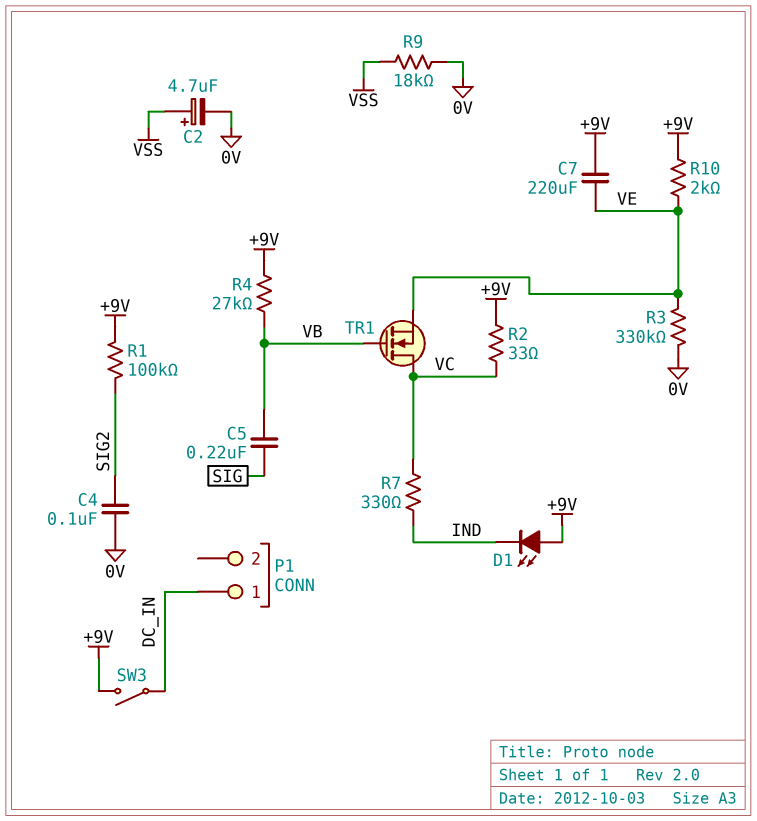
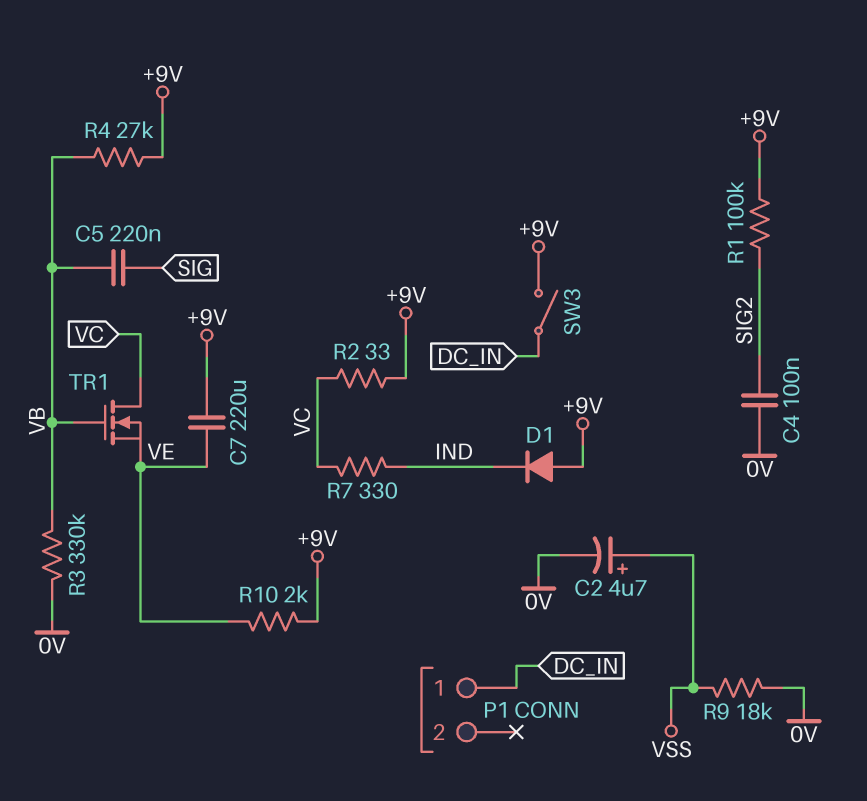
D1: LED (A +9V, K IND) -> diode (A +9V, K IND)
R3: 330k (0V, VE) -> 330k (0V, VB)

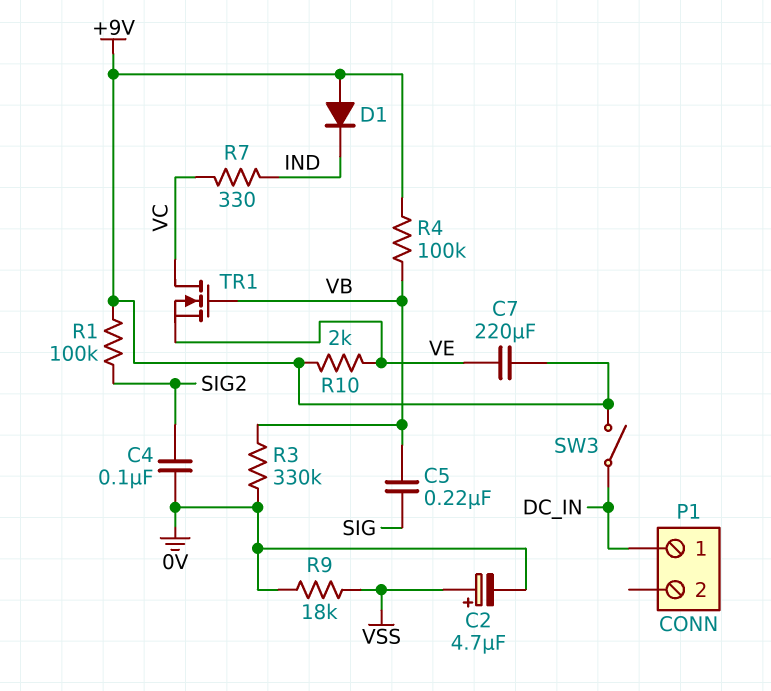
R2: 33 (+9V, VC) -> none
R4: 27k (+9V, VB) -> 100k (+9V, VB)

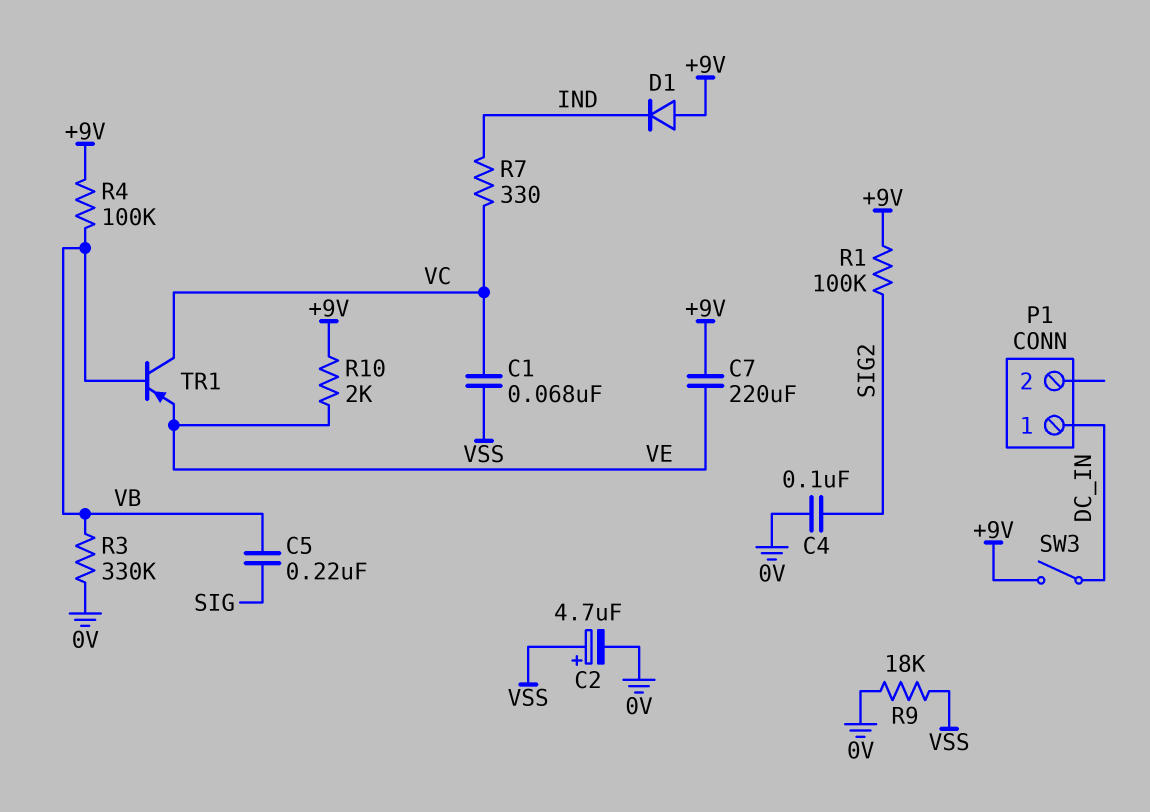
C1: none -> 68nF (VC, VSS)
TR1: NMOS (G VB, D VC, S VE) -> PNP (B VB, C VC, E VE)

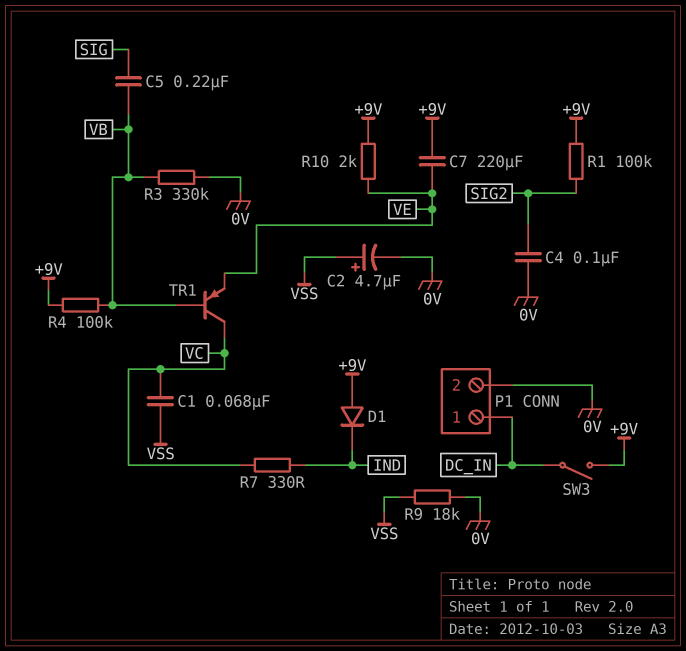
P1 pin 2: none -> 0V

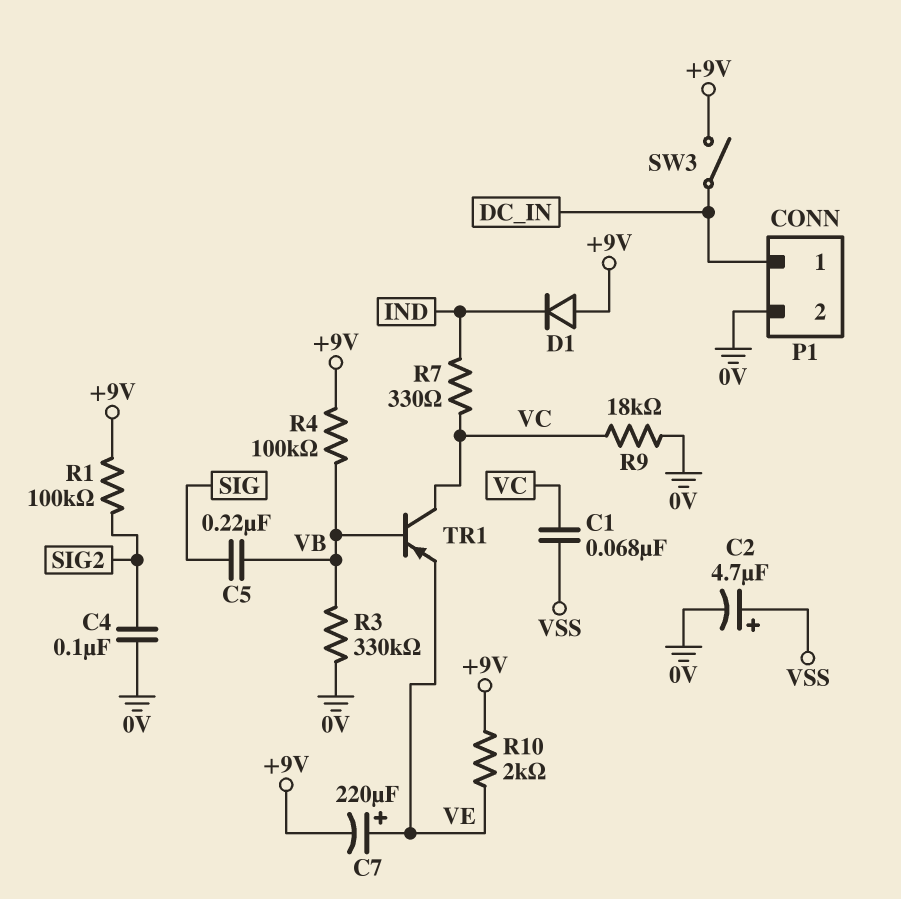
C7: 220uF (+9V, VE) -> 220uF (plus VE, minus +9V)
R9: 18k (0V, VSS) -> 18k (0V, VC)

